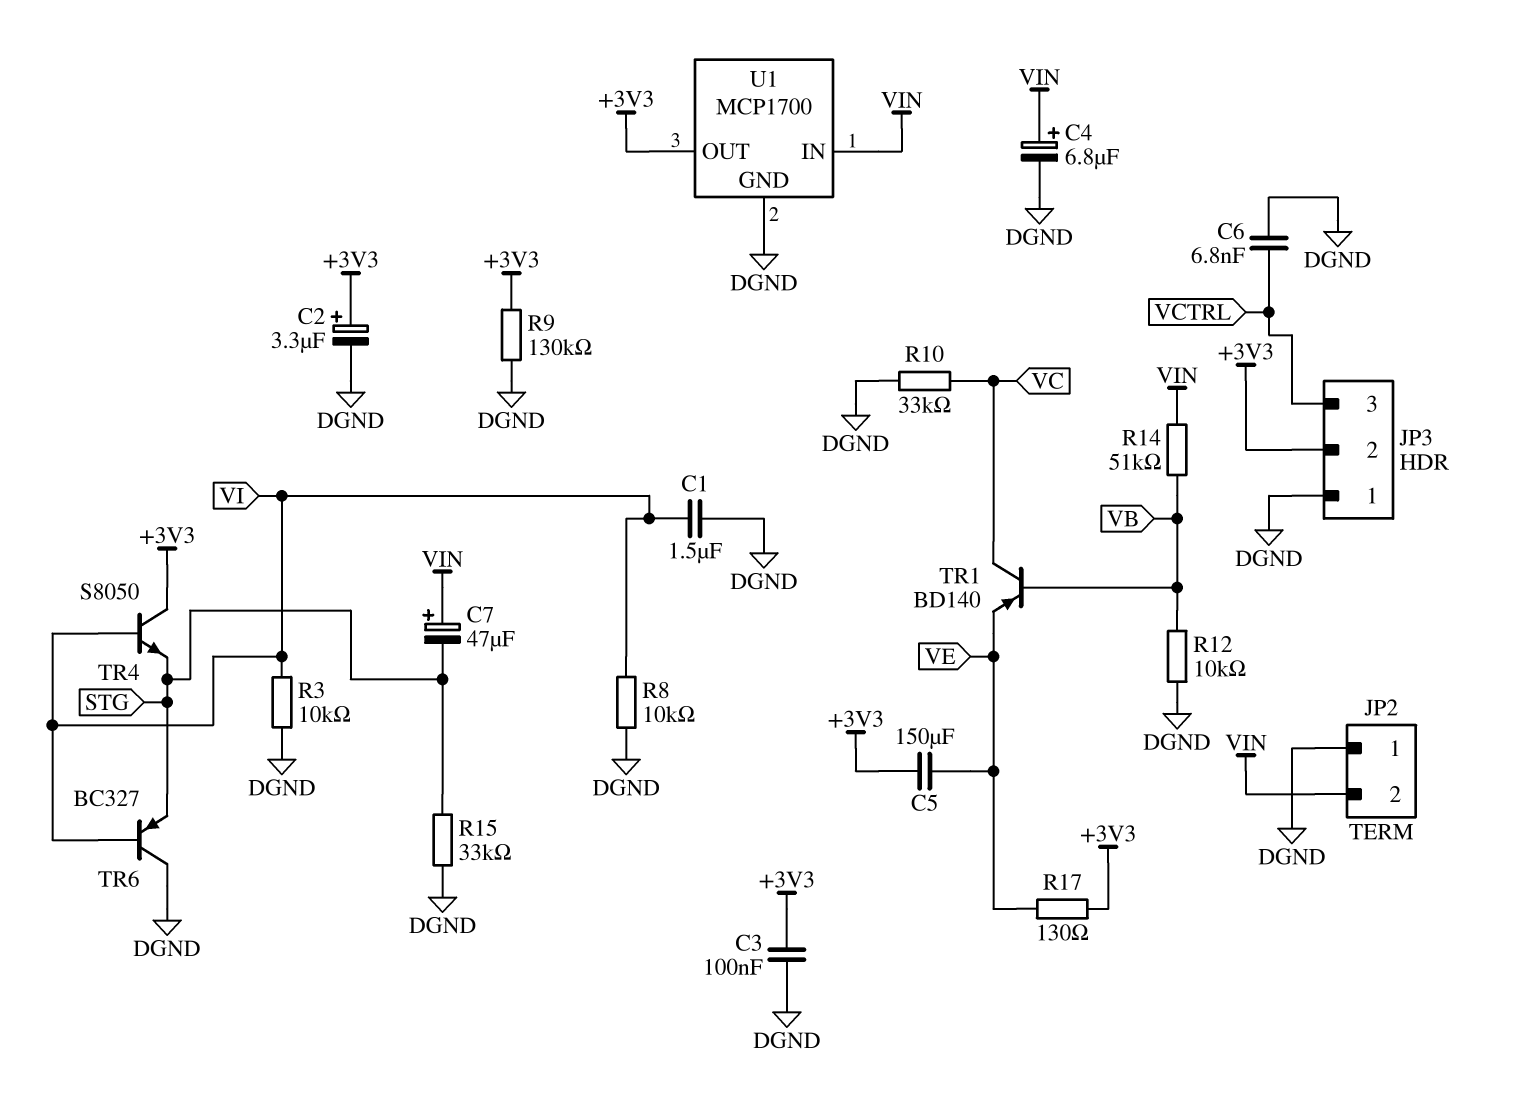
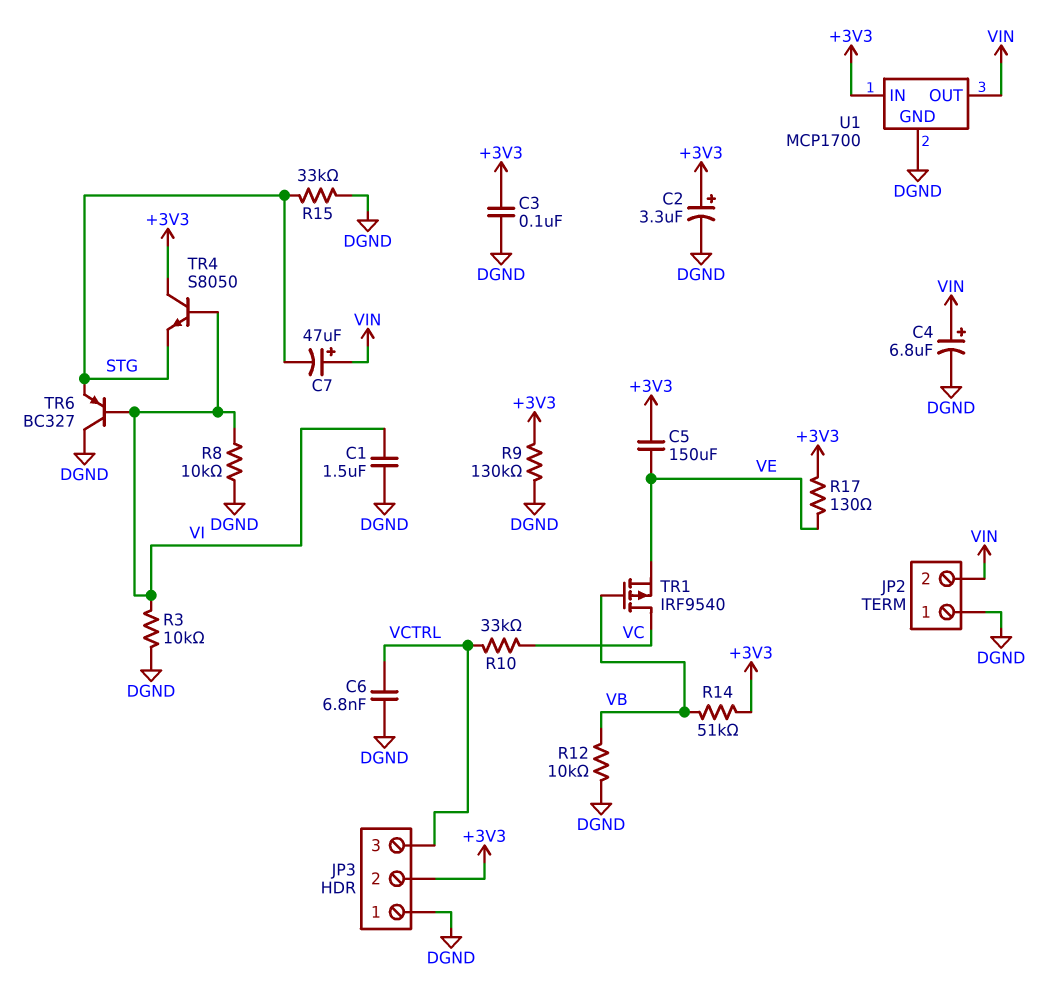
R10: 33k (DGND, VC) -> 33k (VC, VCTRL)
R14: 51k (VB, VIN) -> 51k (+3V3, VB)
TR1: PNP BD140 (B VB, C VC, E VE) -> PMOS IRF9540 (G VB, D VC, S VE)
U1 pin IN: VIN -> +3V3
U1 pin OUT: +3V3 -> VIN

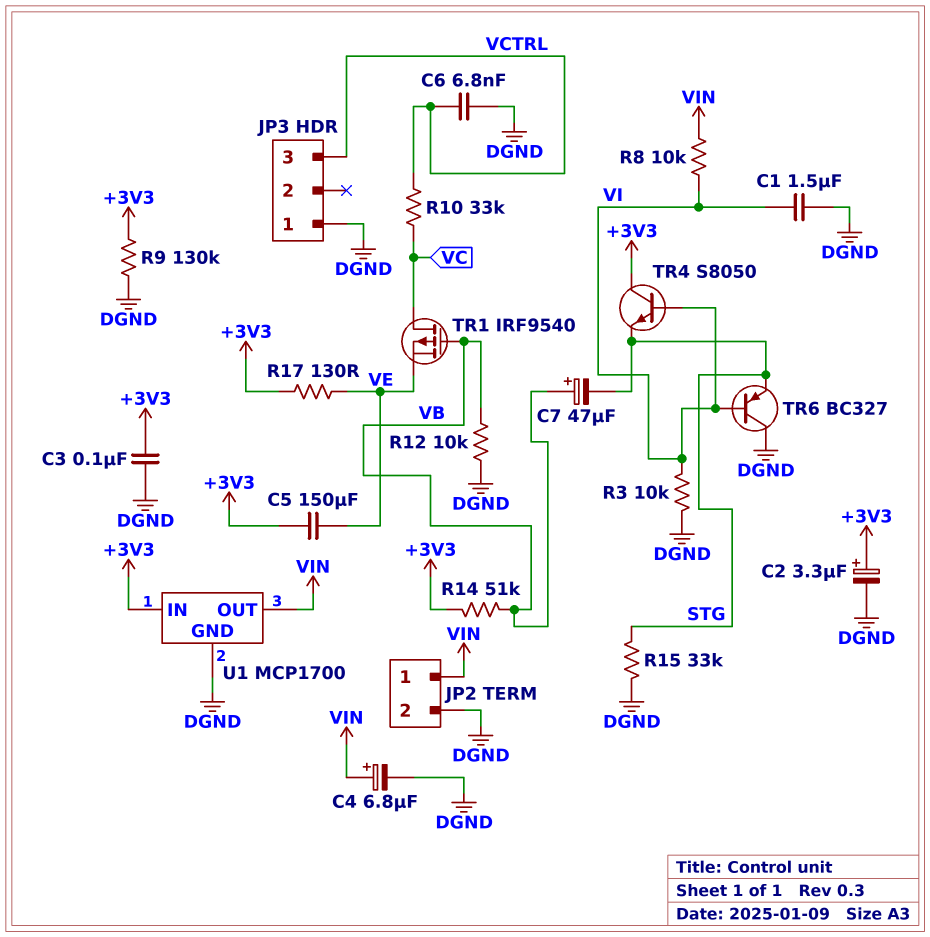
C7: 47uF (plus VIN, minus STG) -> 47uF (plus VB, minus STG)
JP2 pin 1: DGND -> VIN
JP2 pin 2: VIN -> DGND
JP3 pin 2: +3V3 -> none
R8: 10k (DGND, VI) -> 10k (VI, VIN)

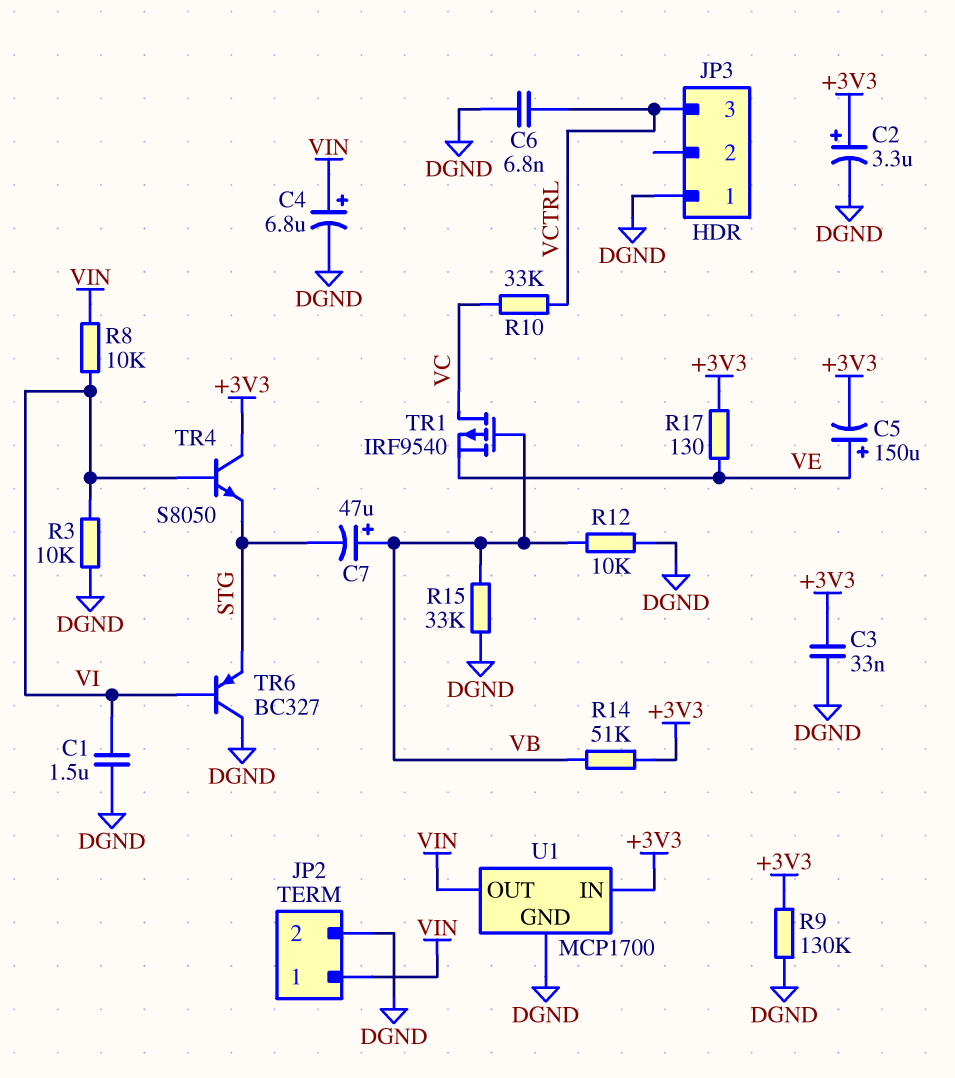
C3: 100nF (+3V3, DGND) -> 33nF (+3V3, DGND)
C5: 150uF (+3V3, VE) -> 150uF (plus VE, minus +3V3)
R15: 33k (DGND, STG) -> 33k (DGND, VB)

